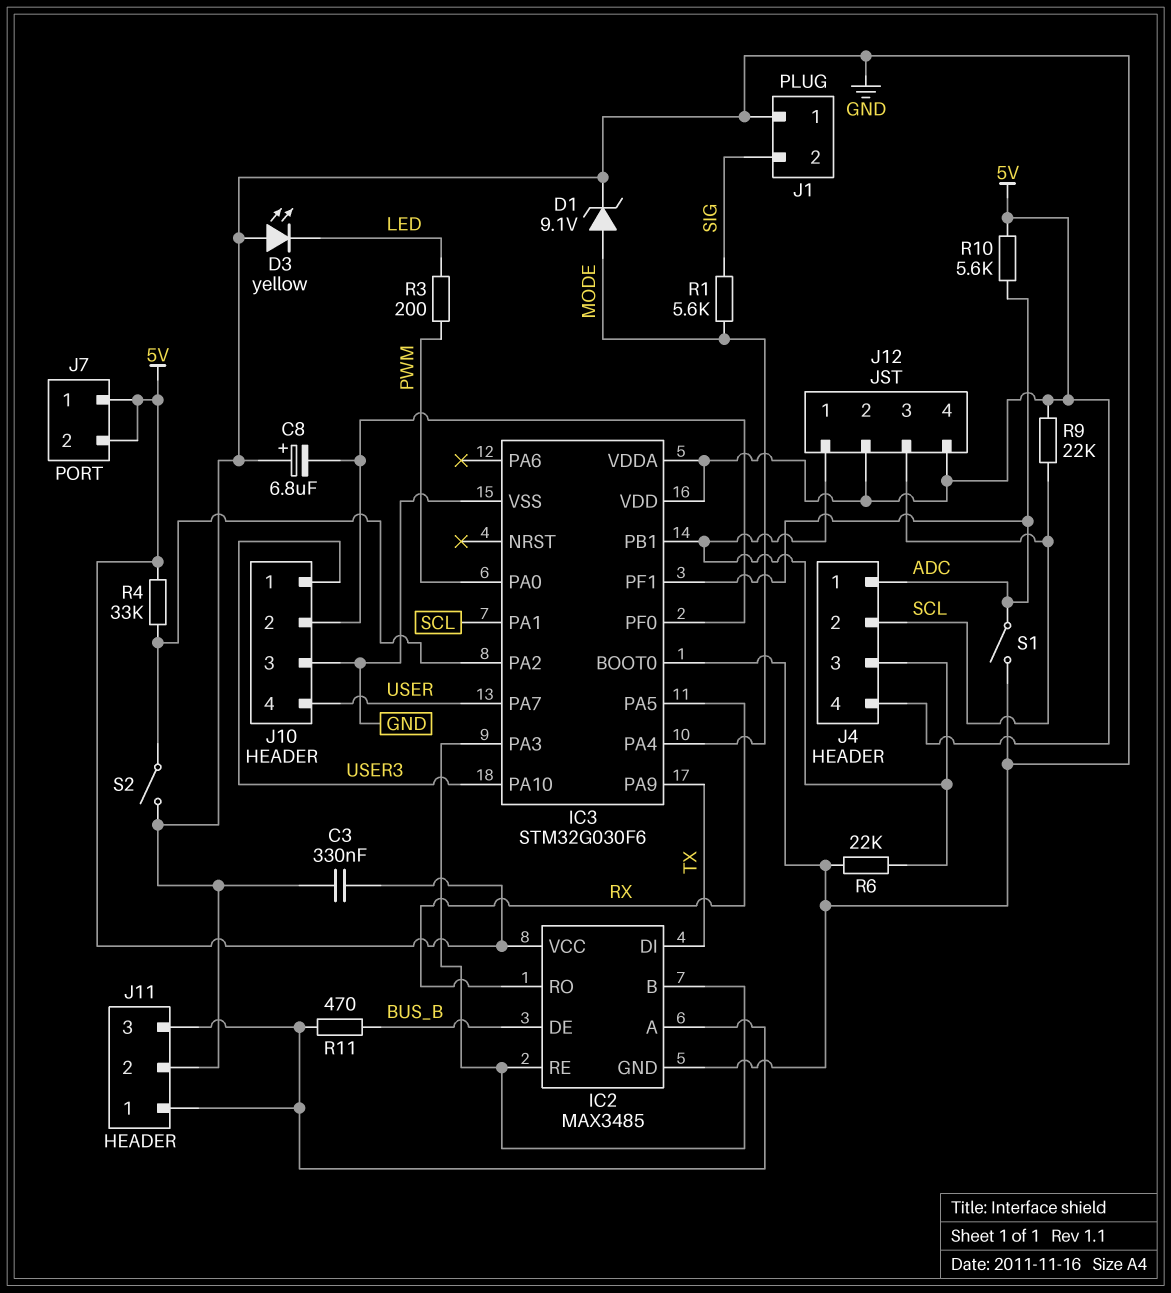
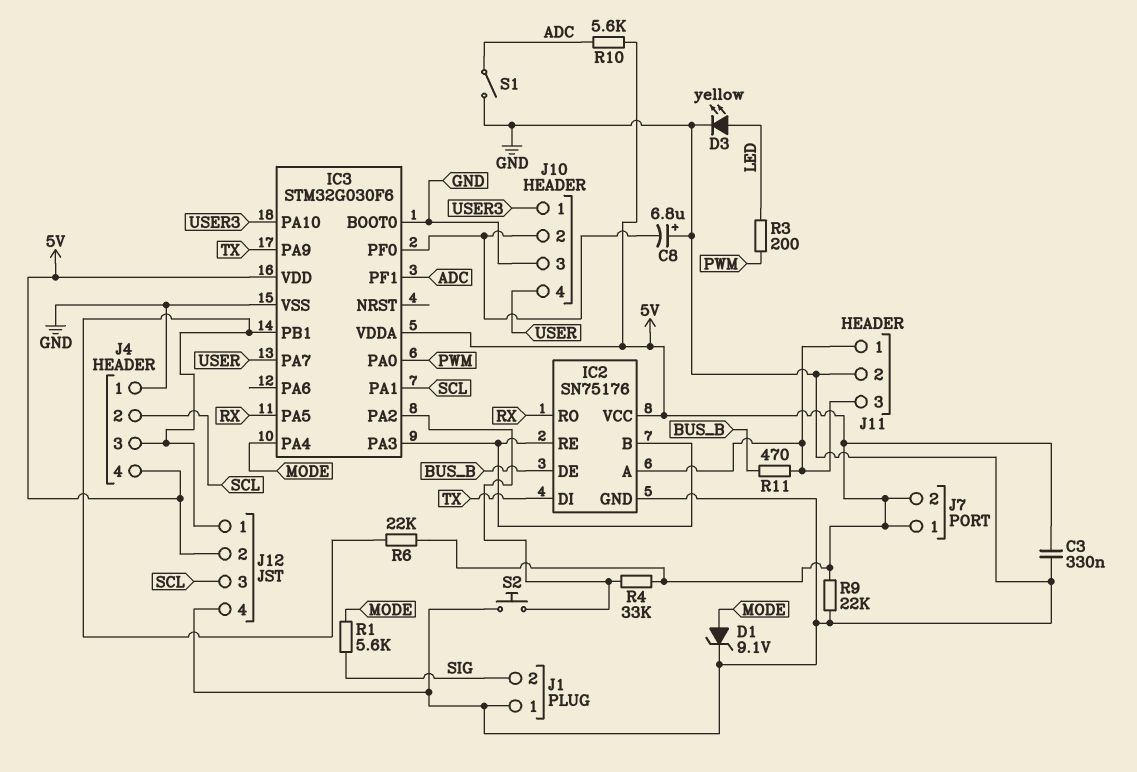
D3: LED yellow (A GND, K LED) -> LED yellow (A LED, K GND)
IC2: MAX3485 -> SN75176
J4 pin 1: ADC -> GND
J12 pin 4: 5V -> GND
R6: 22k (GND, IC3/PB1) -> 22k (5V, IC3/PB1)
R9: 22k (5V, SCL) -> 22k (5V, GND)
S2: switch (GND, IC3/PA2) -> button (GND, IC3/PA2)

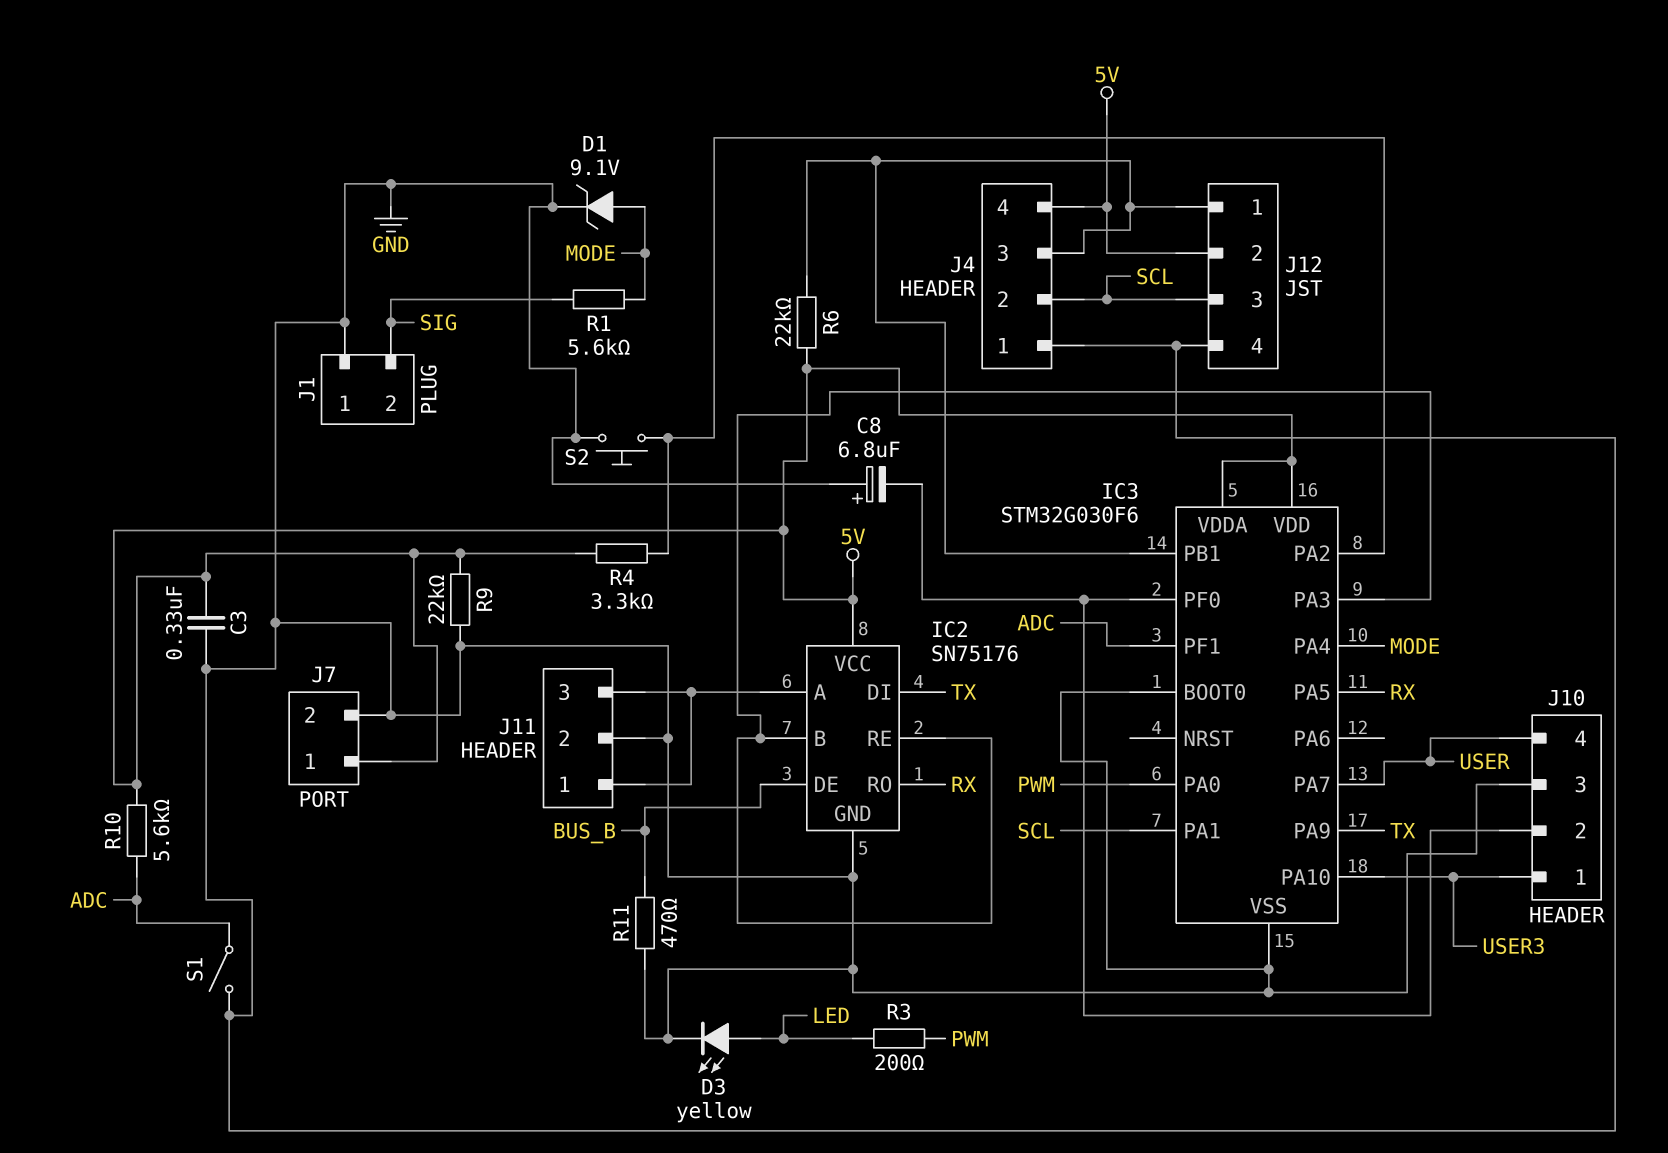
J7 pin 2: 5V -> GND
R4: 33k (5V, IC3/PA2) -> 3.3k (5V, IC3/PA2)
R11: 470 (BUS_B, IC2/A) -> 470 (BUS_B, GND)

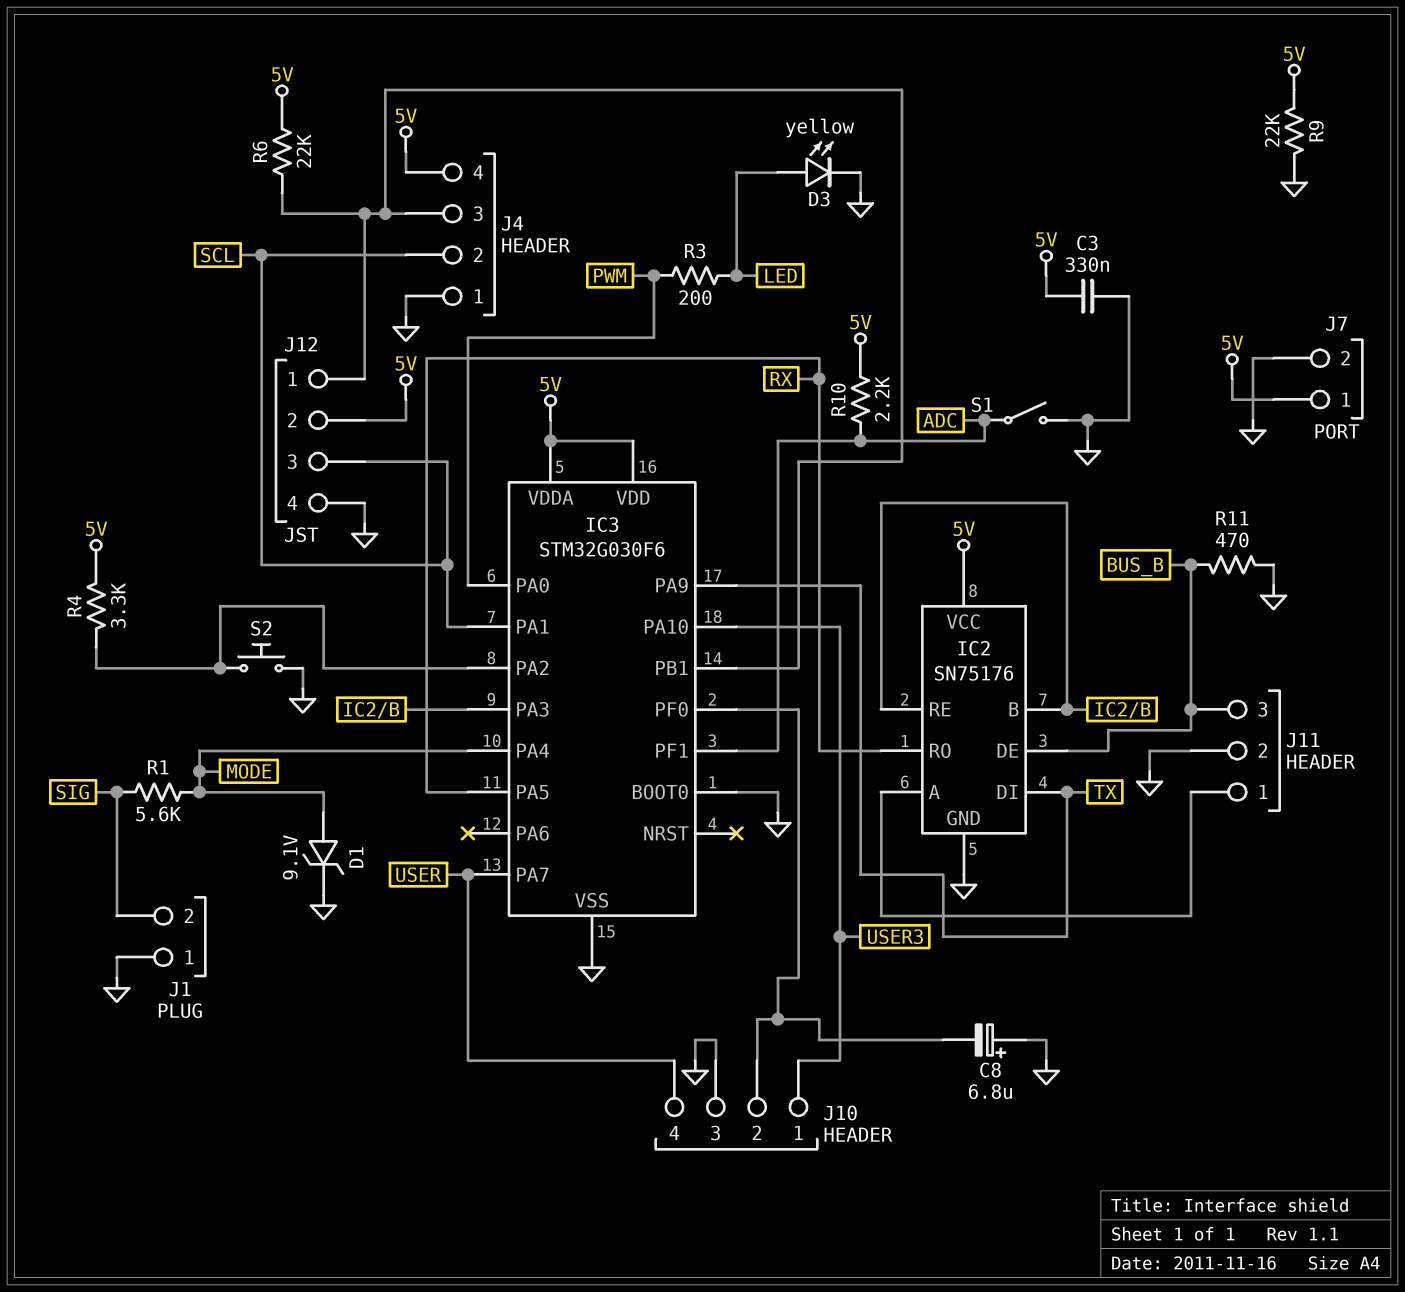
J11 pin 3: IC2/A -> BUS_B
R10: 5.6k (5V, ADC) -> 2.2k (5V, ADC)

